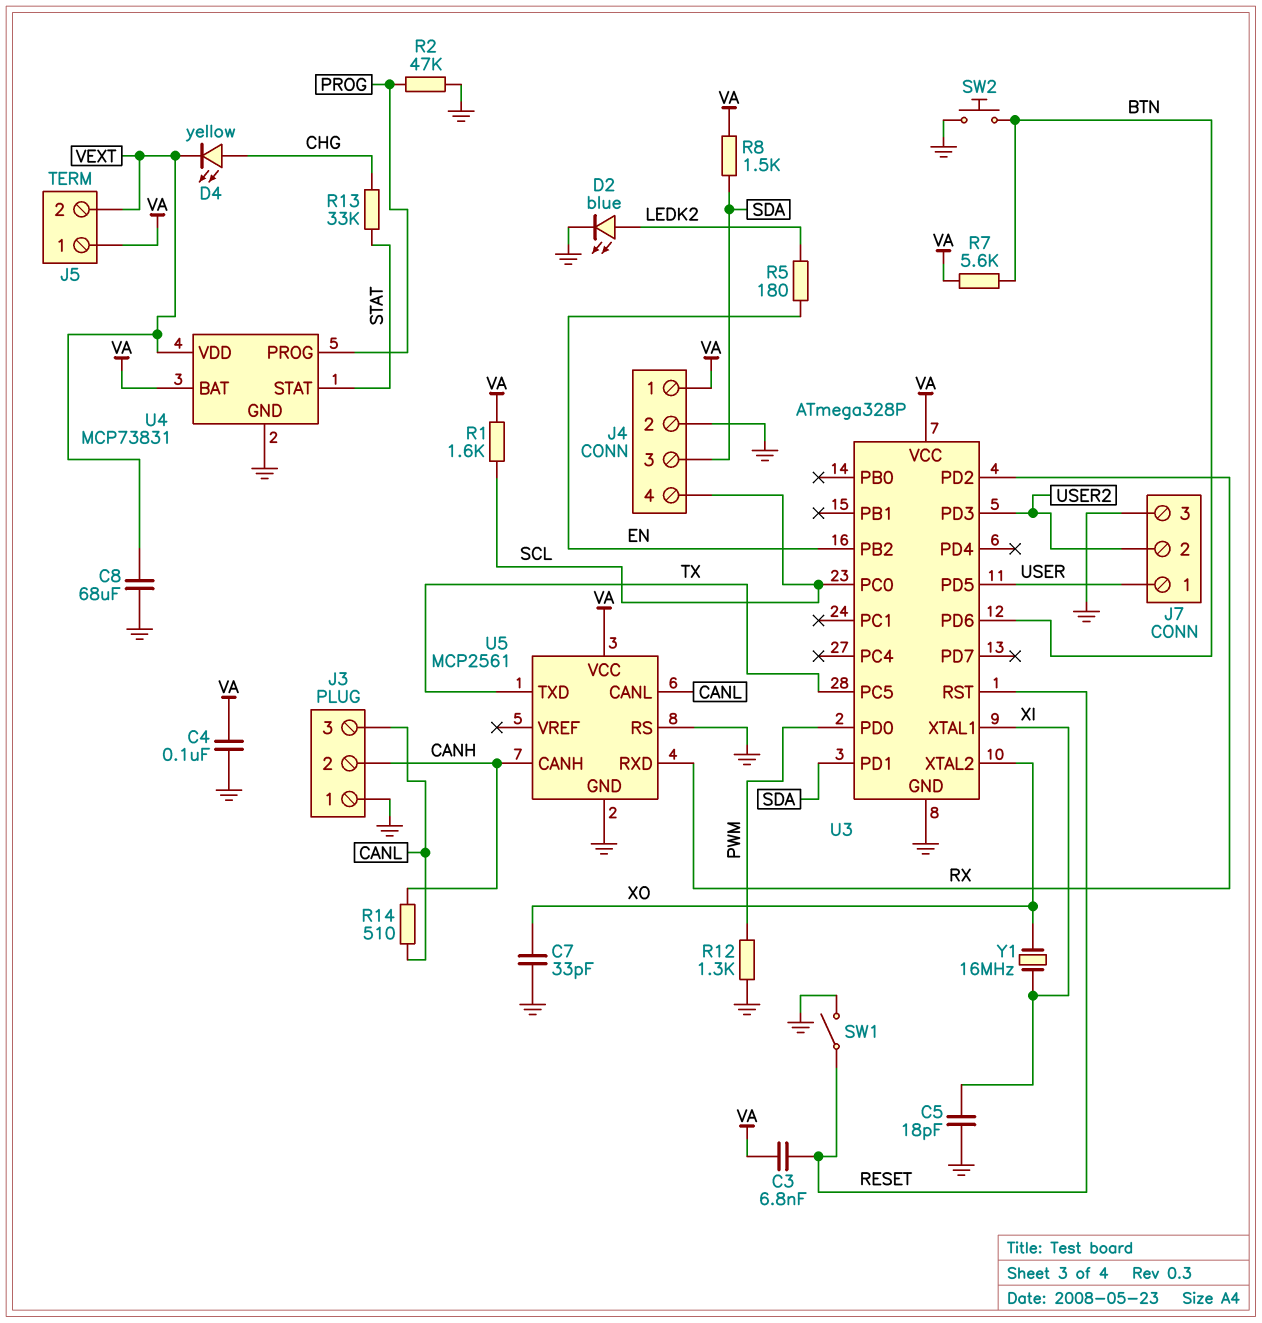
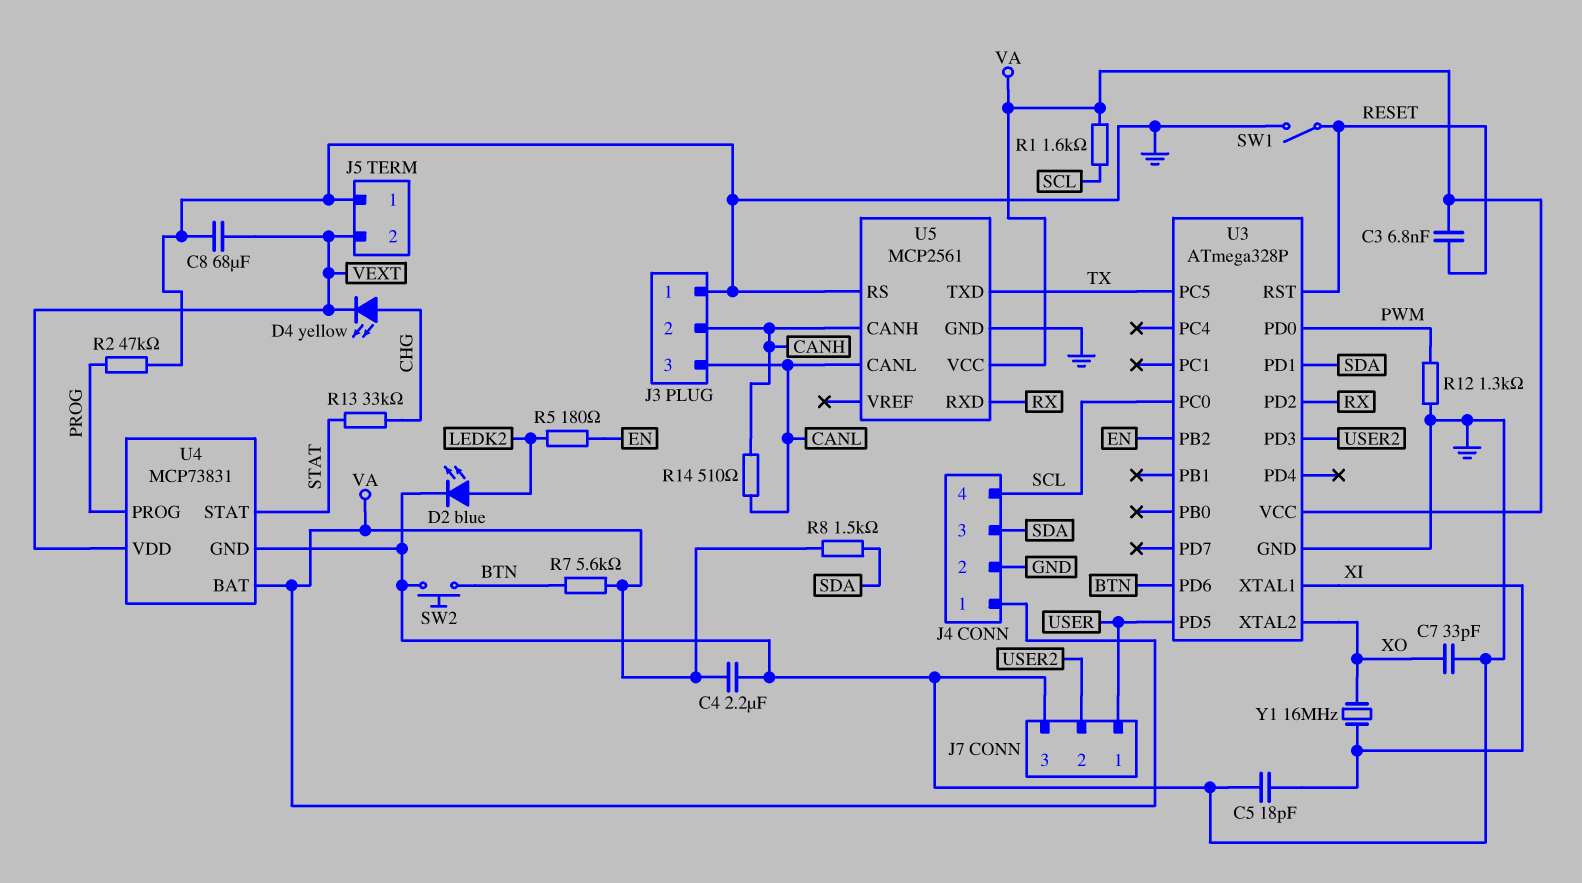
C4: 100nF (GND, VA) -> 2.2uF (GND, VA)
J5 pin 1: VA -> GND

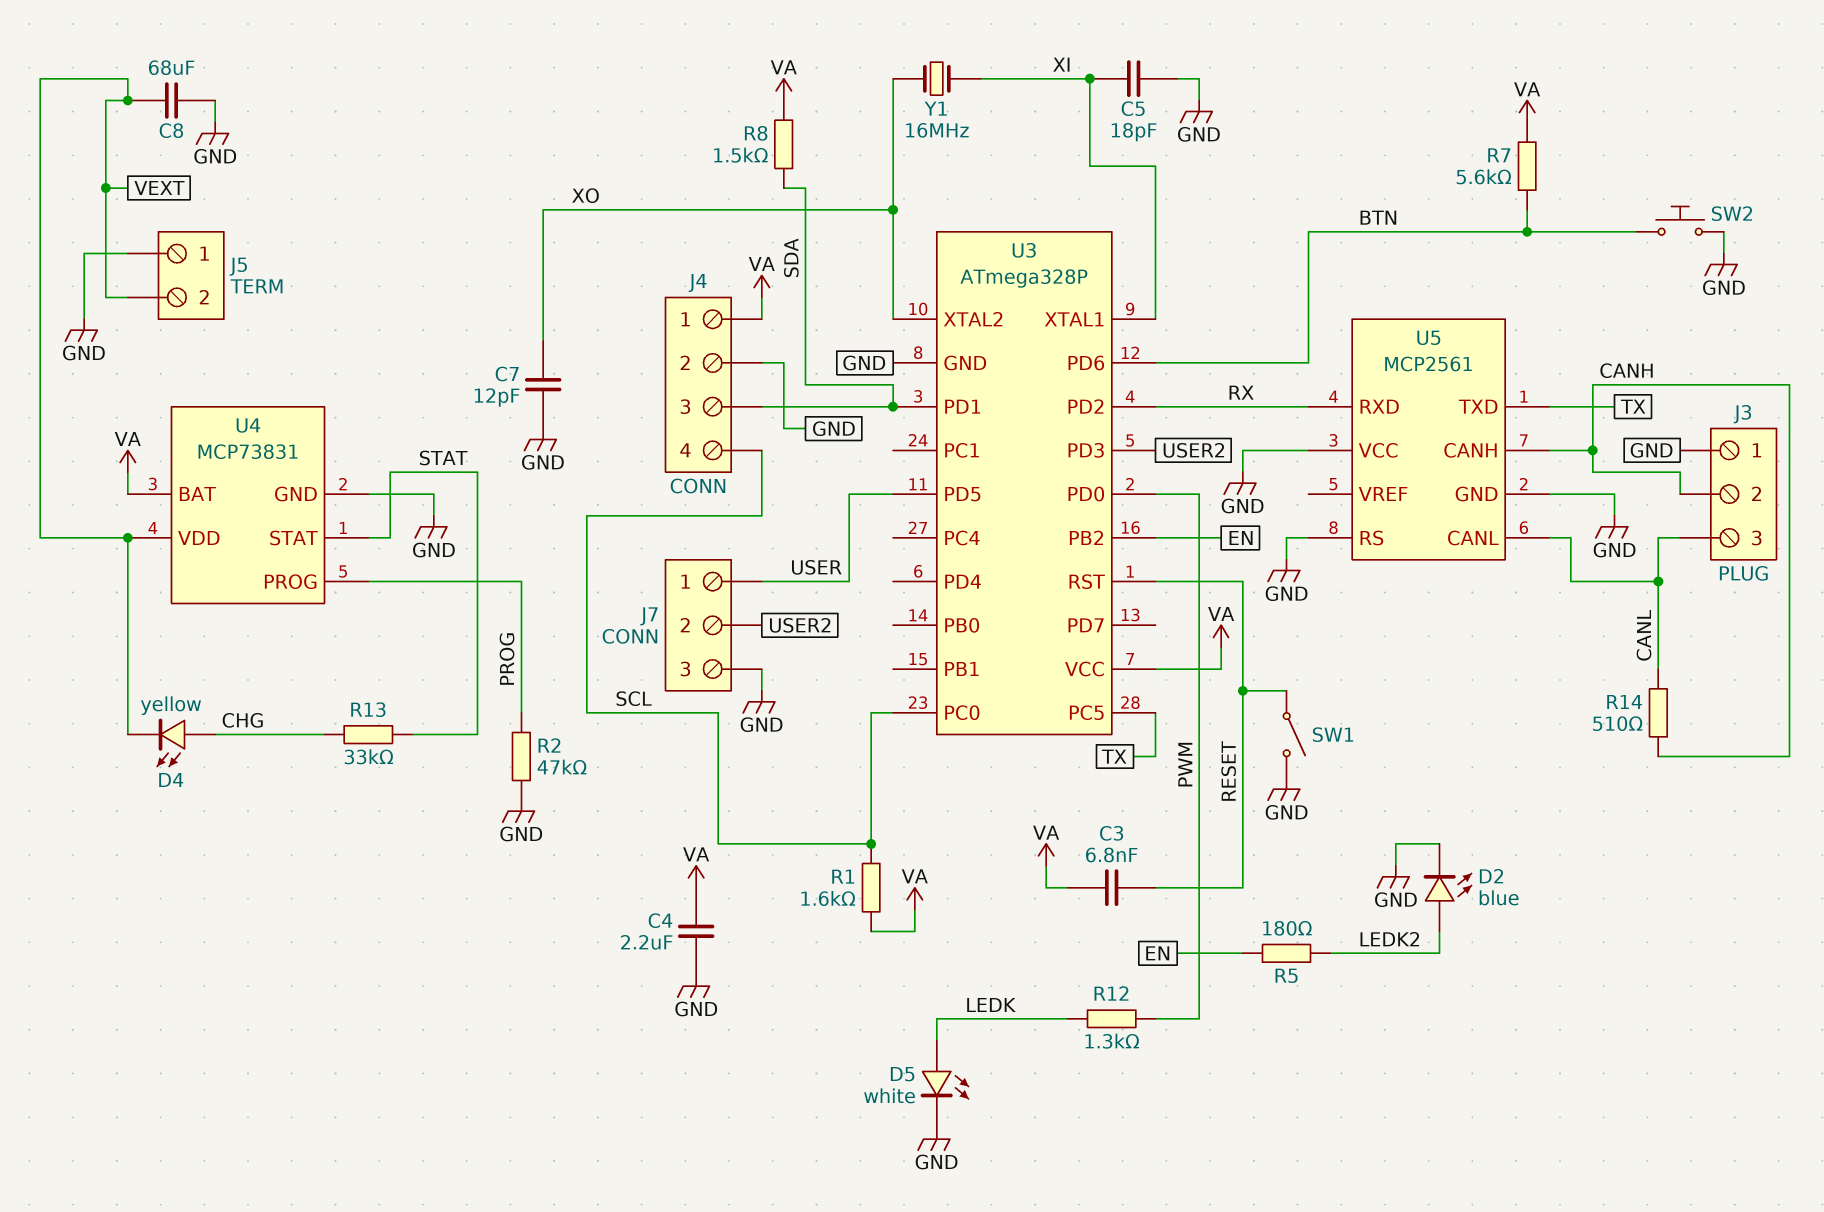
C7: 33pF (GND, XO) -> 12pF (GND, XO)
D5: none -> LED white (A LEDK, K GND)
R12: 1.3k (GND, PWM) -> 1.3k (LEDK, PWM)
U5 pin VCC: VA -> GND

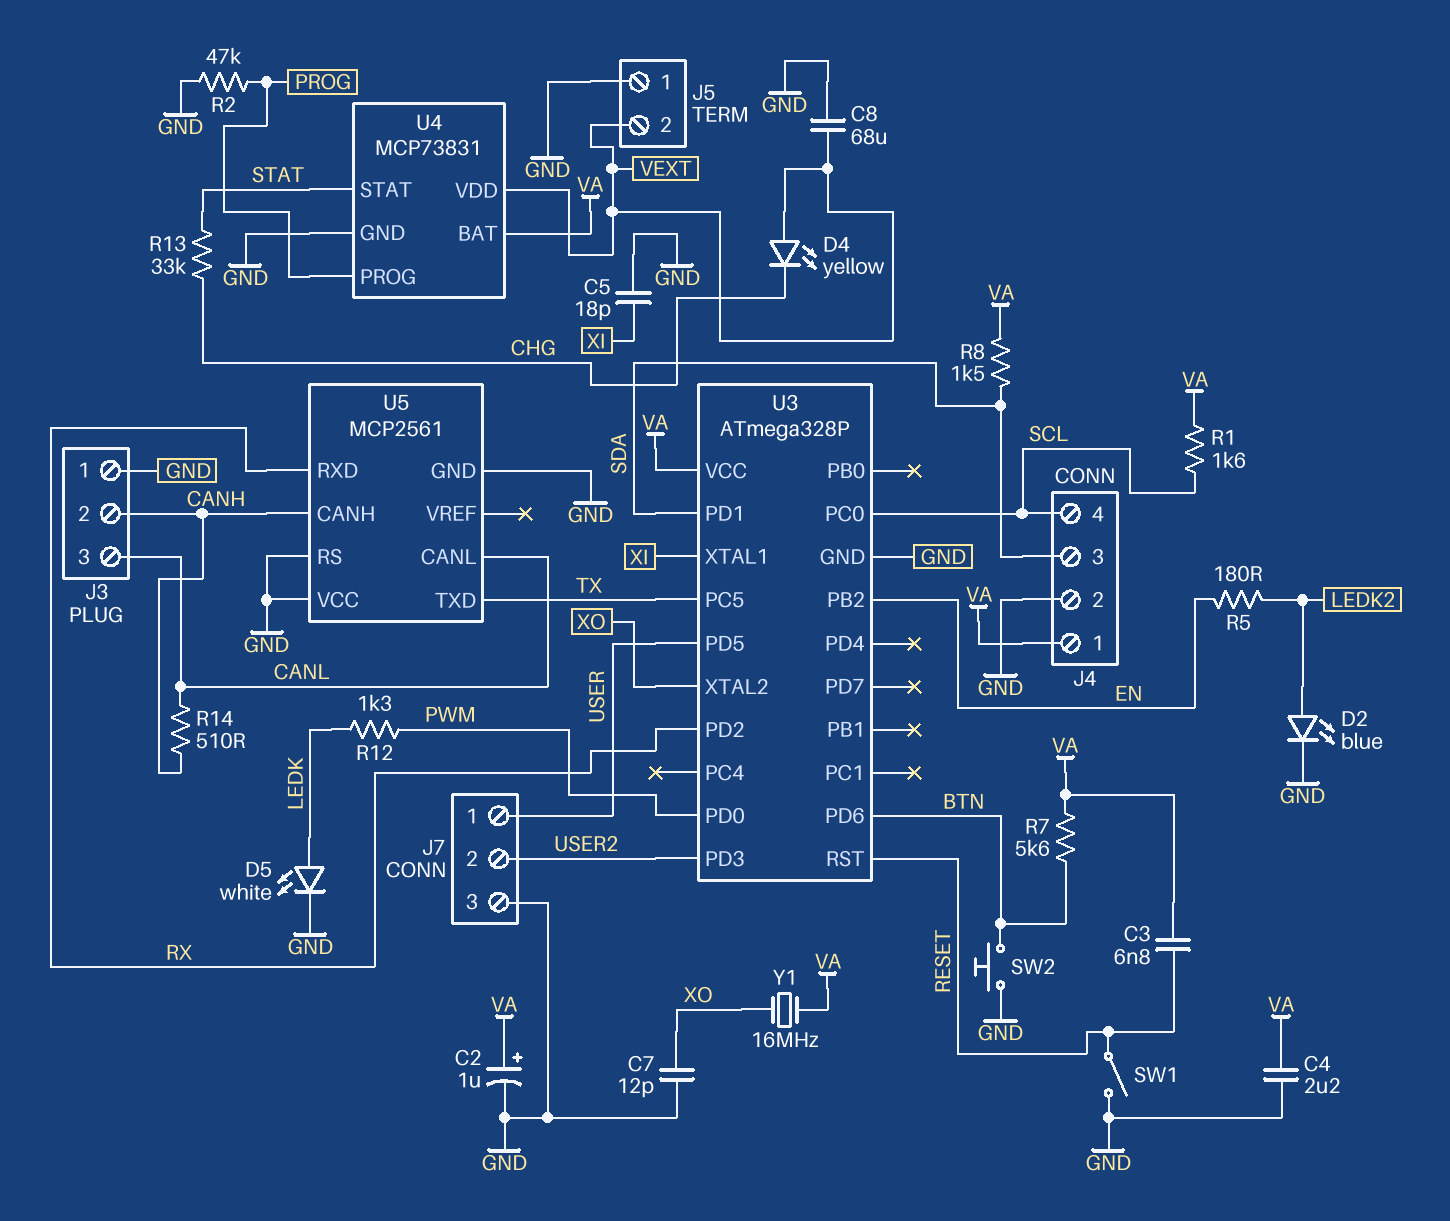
C2: none -> 1uF (plus VA, minus GND)
D4: LED yellow (A CHG, K VEXT) -> LED yellow (A VEXT, K CHG)
Y1: 16MHz (XI, XO) -> 16MHz (VA, XO)

